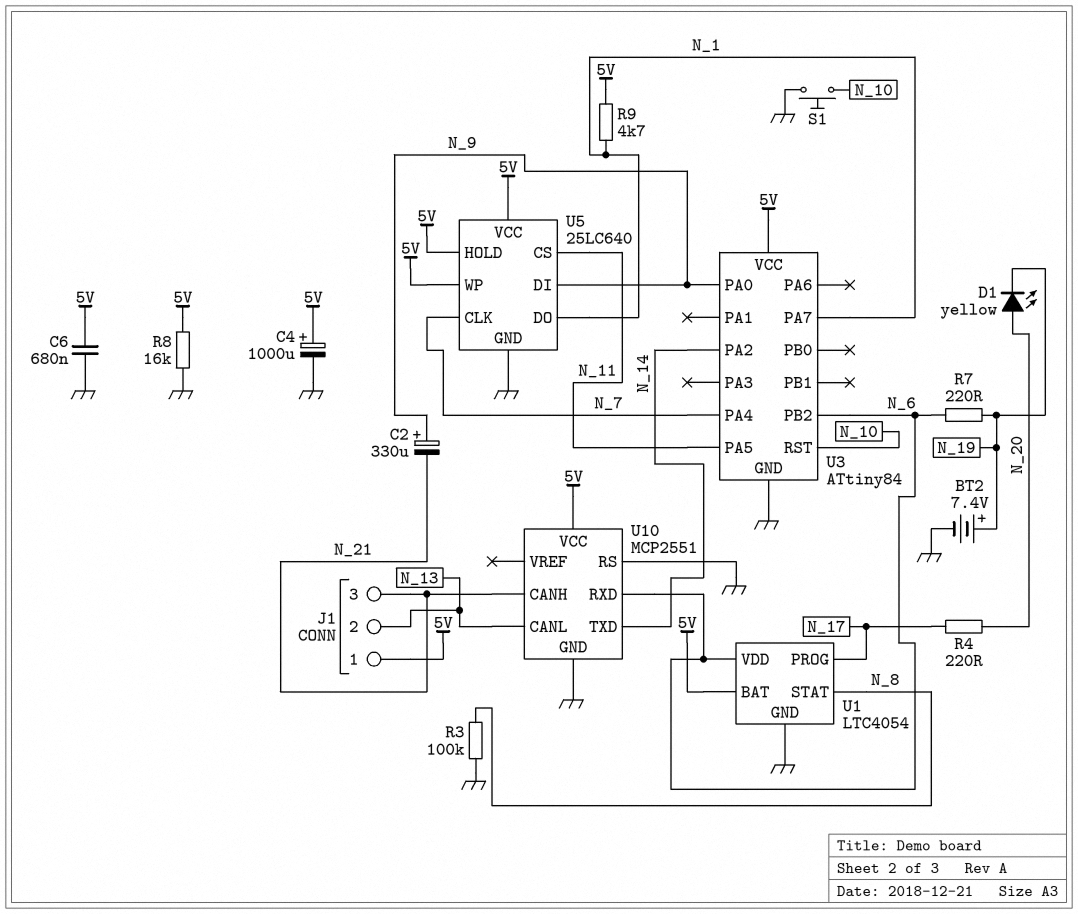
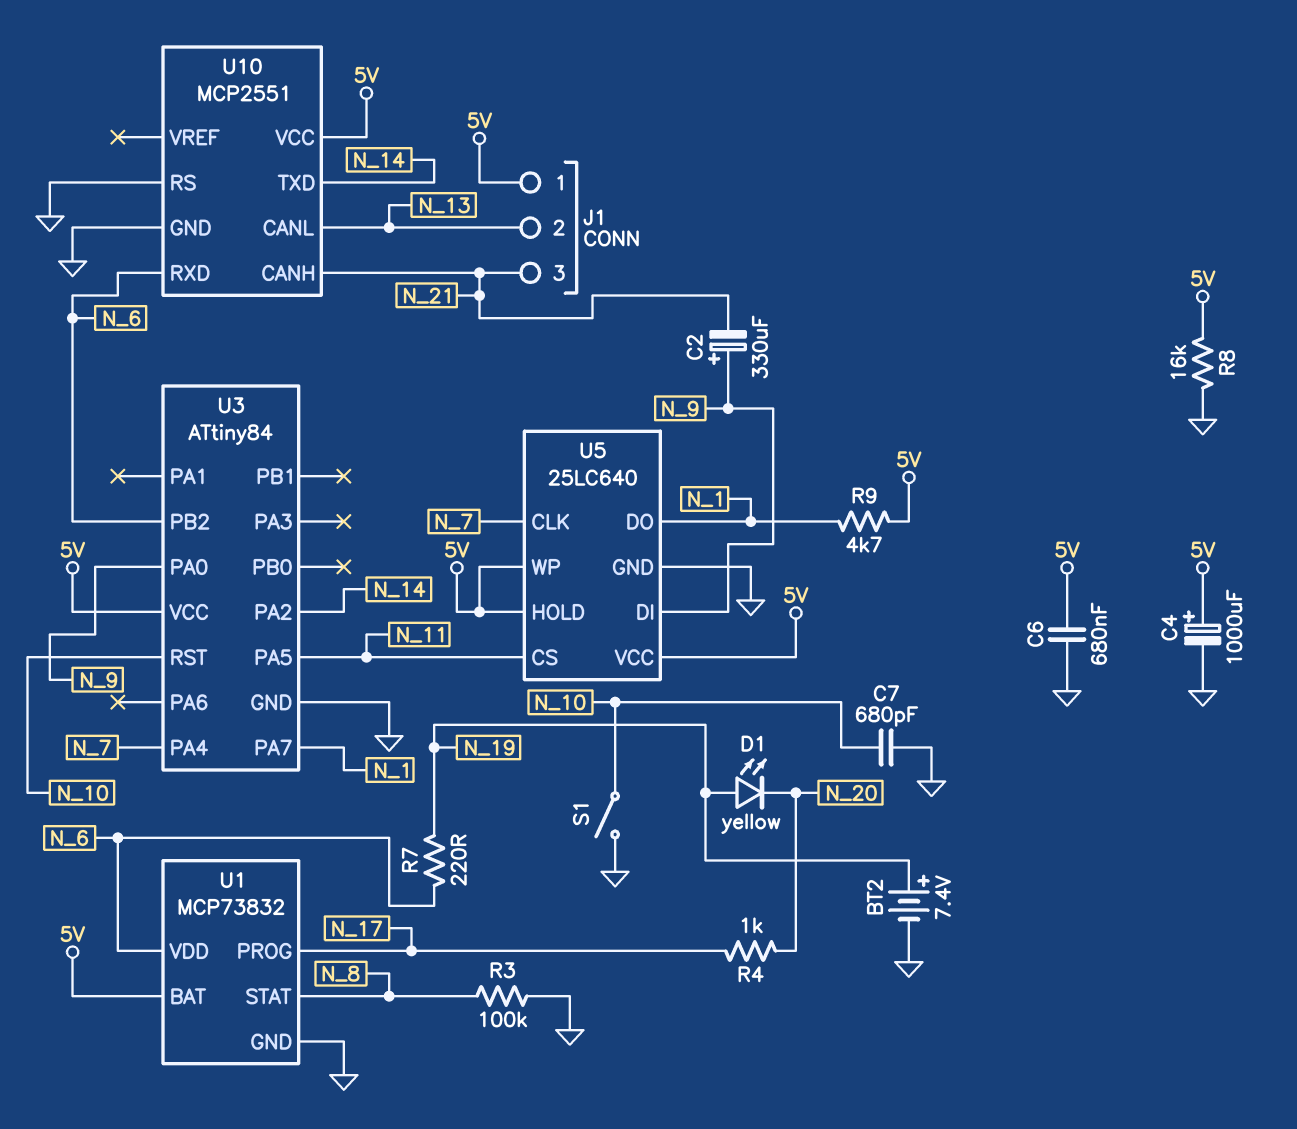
C7: none -> 680pF (GND, N_10)
D1: LED yellow (A N_20, K N_19) -> LED yellow (A N_19, K N_20)
R4: 220 (N_17, N_20) -> 1k (N_17, N_20)
S1: button (GND, N_10) -> switch (GND, N_10)
U1: LTC4054 -> MCP73832

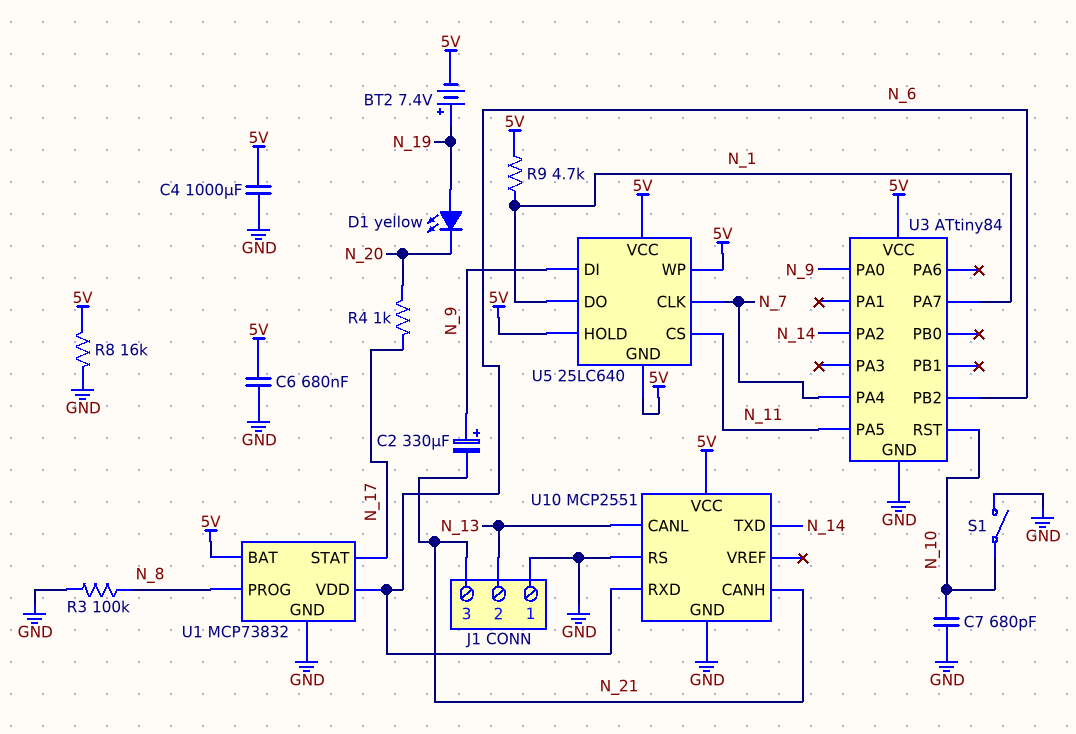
BT2: 7.4V (plus N_19, minus GND) -> 7.4V (plus N_19, minus 5V)
C4: 1000uF (plus 5V, minus GND) -> 1000uF (5V, GND)
J1 pin 1: 5V -> GND
R7: 220 (N_6, N_19) -> none
U1 pin PROG: N_17 -> N_8
U1 pin STAT: N_8 -> N_17
U5 pin GND: GND -> 5V

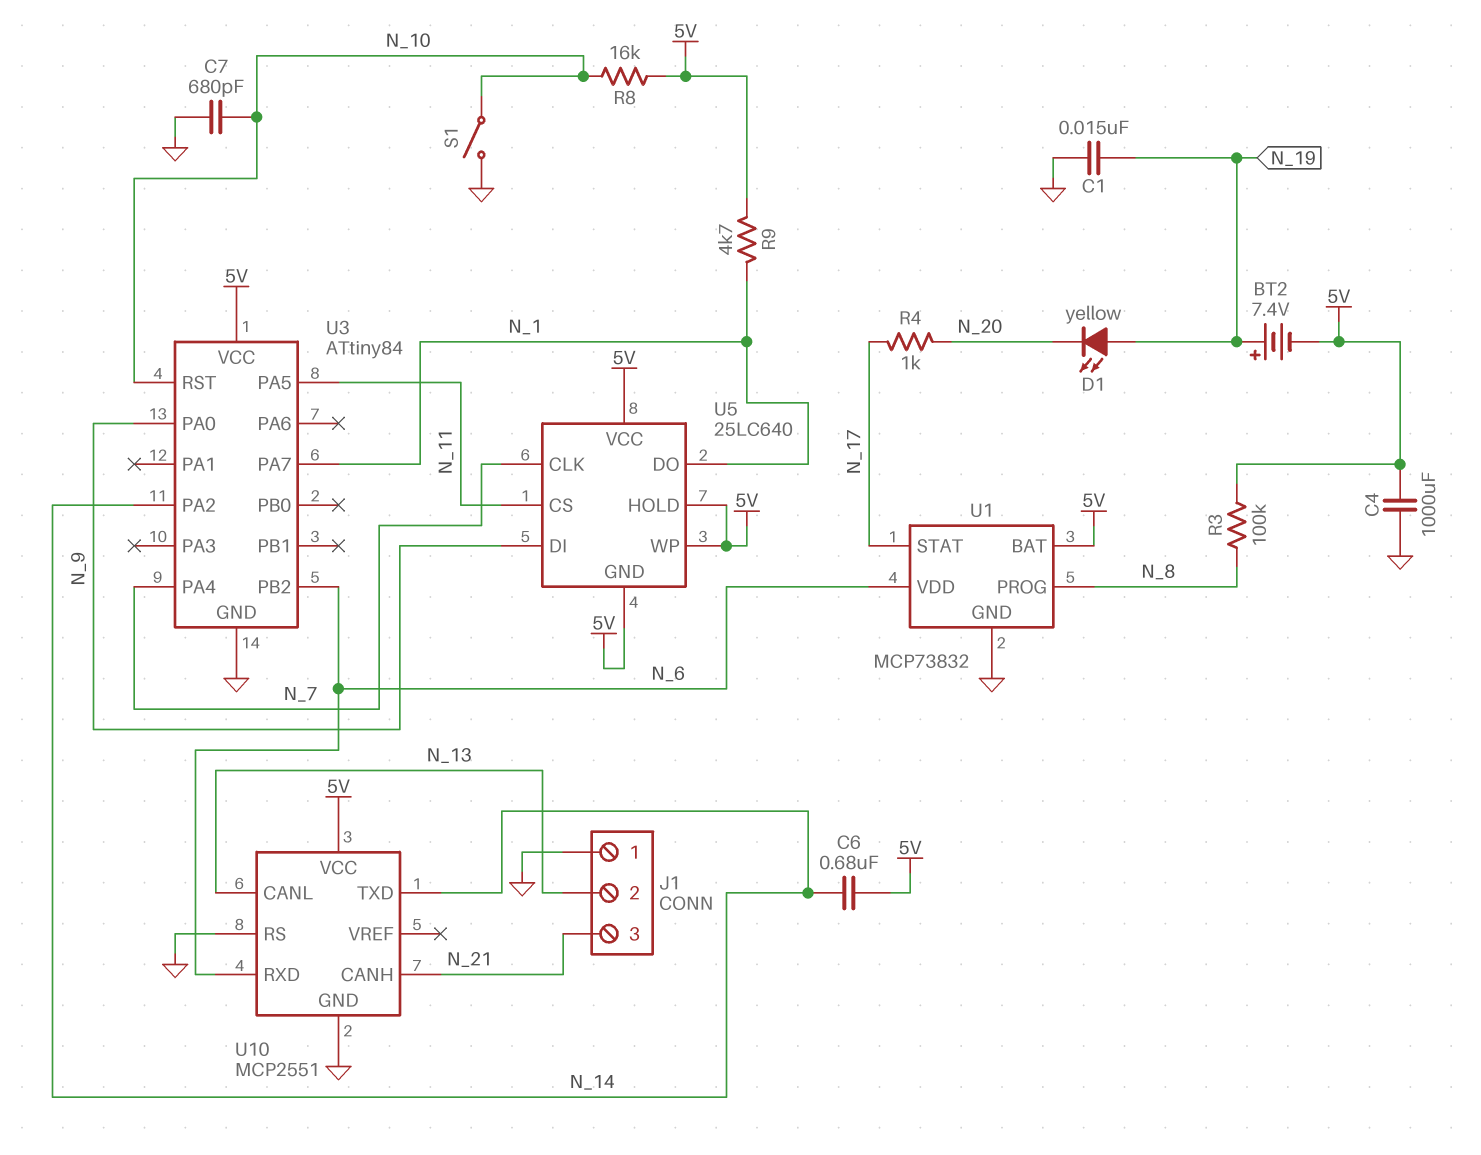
C1: none -> 15nF (GND, N_19)
C2: 330uF (plus N_9, minus N_21) -> none
C6: 680nF (5V, GND) -> 680nF (5V, N_14)
R3: 100k (GND, N_8) -> 100k (5V, N_8)
R8: 16k (5V, GND) -> 16k (5V, N_10)

